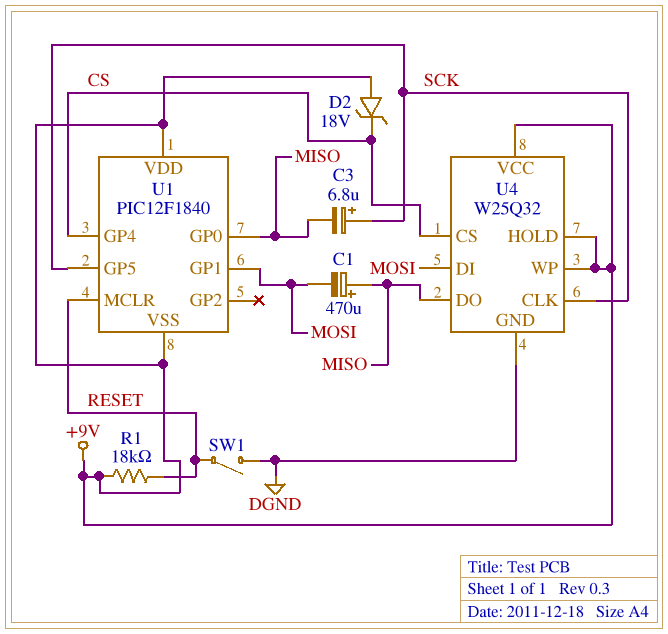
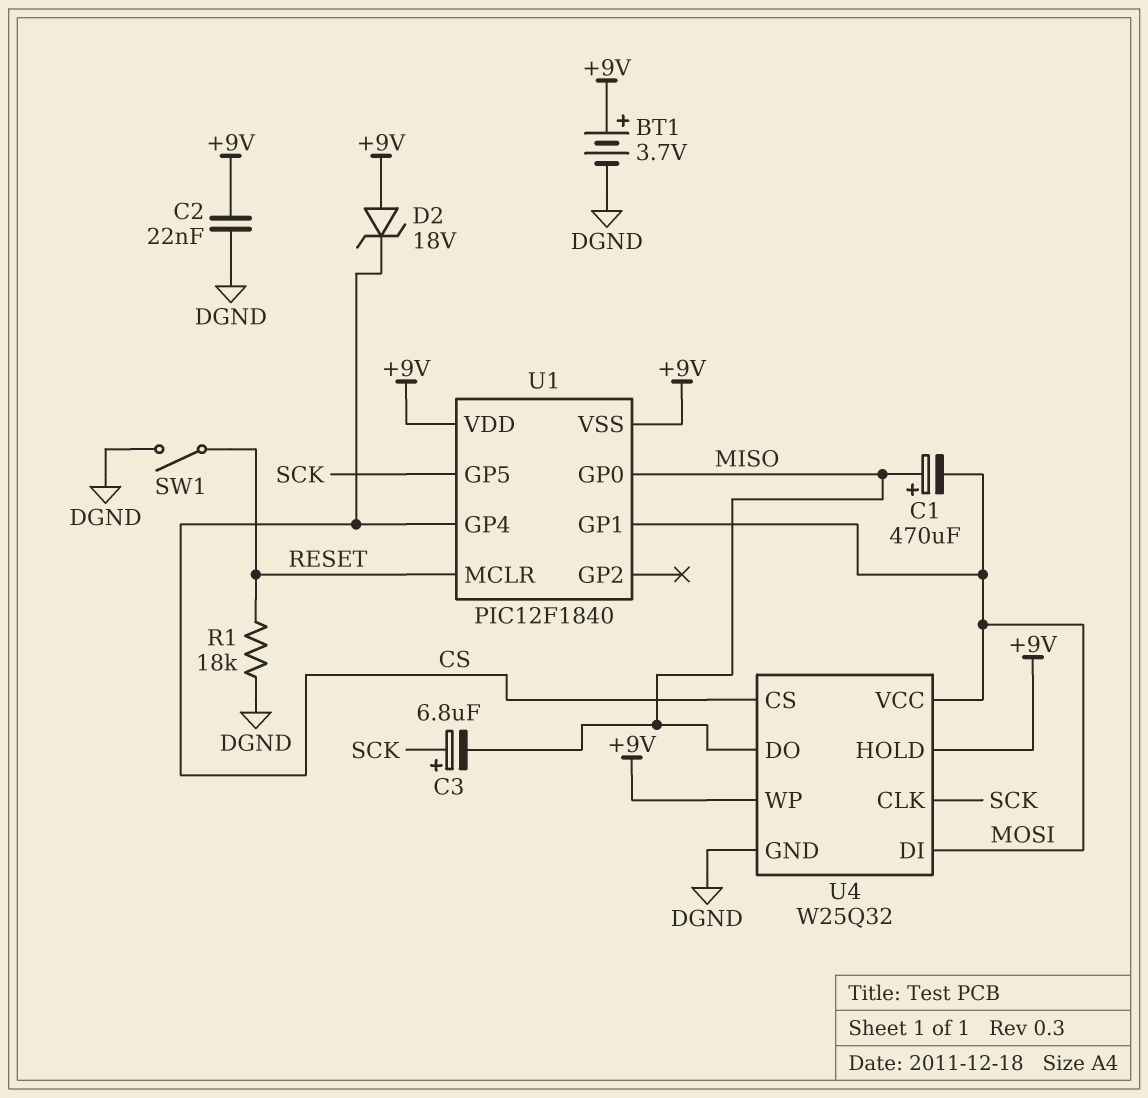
BT1: none -> 3.7V (plus +9V, minus DGND)
C2: none -> 22nF (+9V, DGND)
R1: 18k (+9V, RESET) -> 18k (DGND, RESET)
U4 pin VCC: +9V -> MOSI

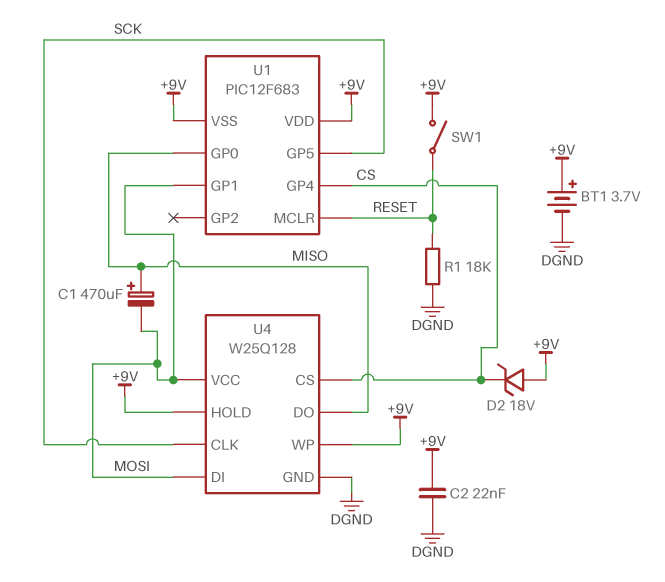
C3: 6.8uF (plus SCK, minus MISO) -> none
SW1: switch (DGND, RESET) -> switch (+9V, RESET)
U1: PIC12F1840 -> PIC12F683
U4: W25Q32 -> W25Q128

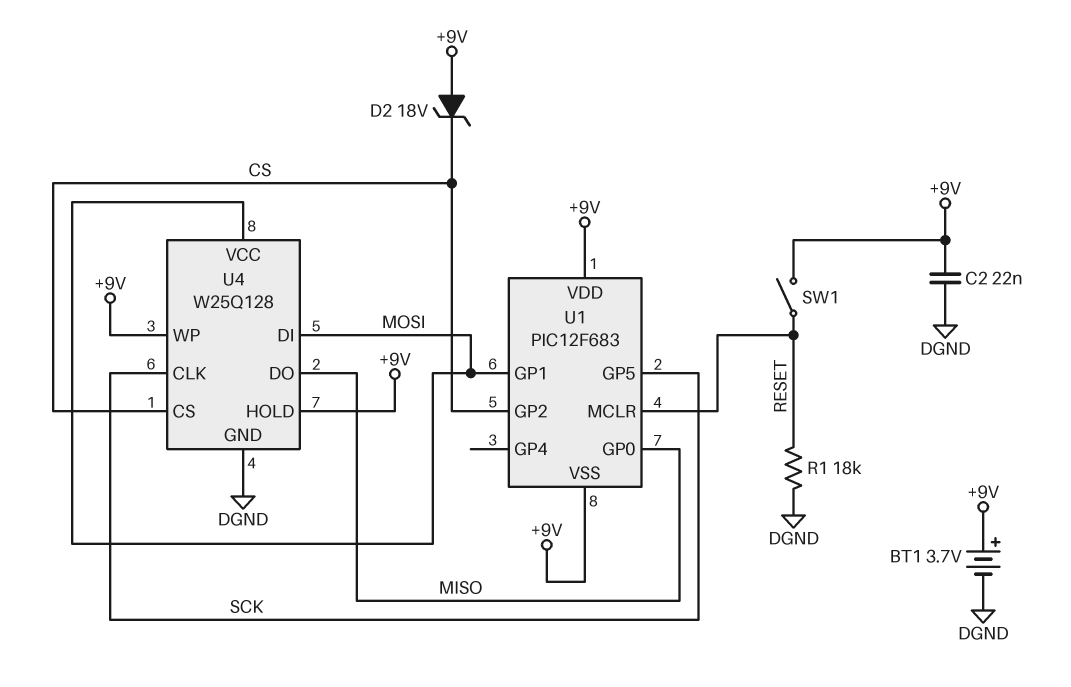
C1: 470uF (plus MISO, minus MOSI) -> none
U1 pin GP2: none -> CS
U1 pin GP4: CS -> none

